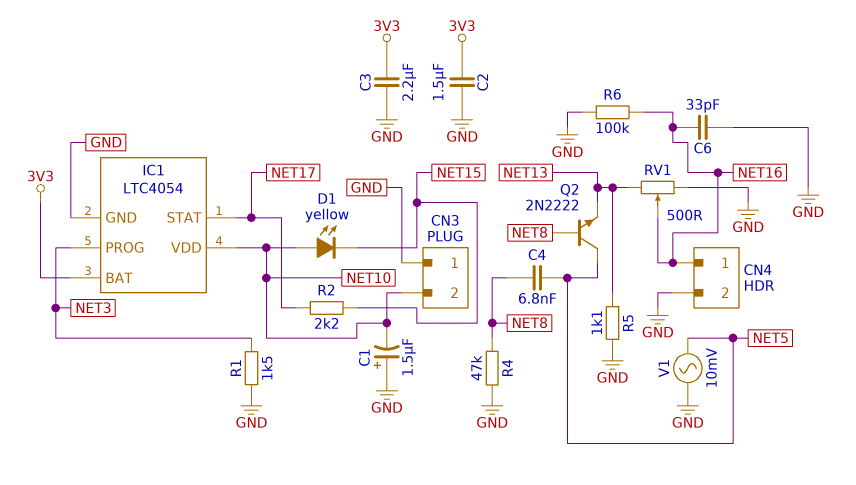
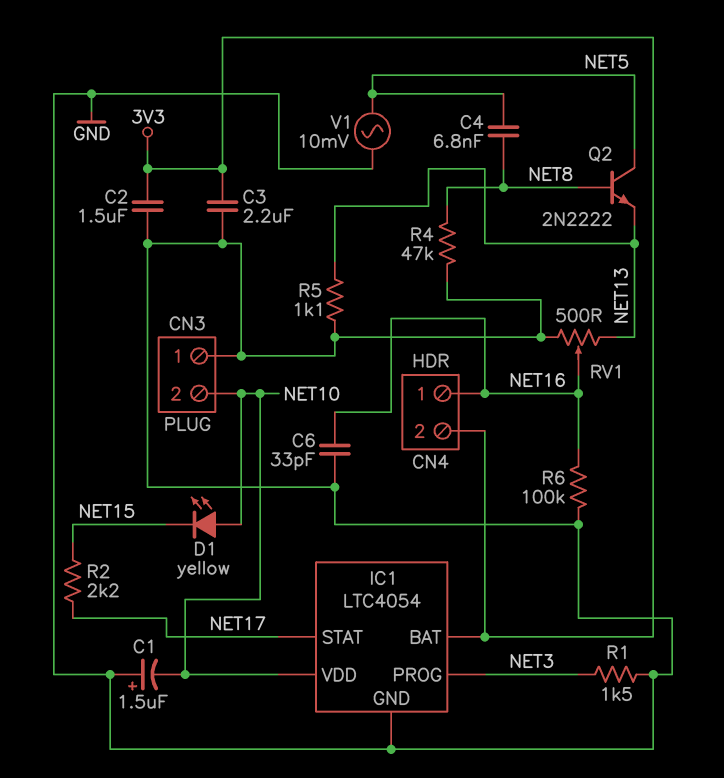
CN4 pin 2: GND -> 3V3

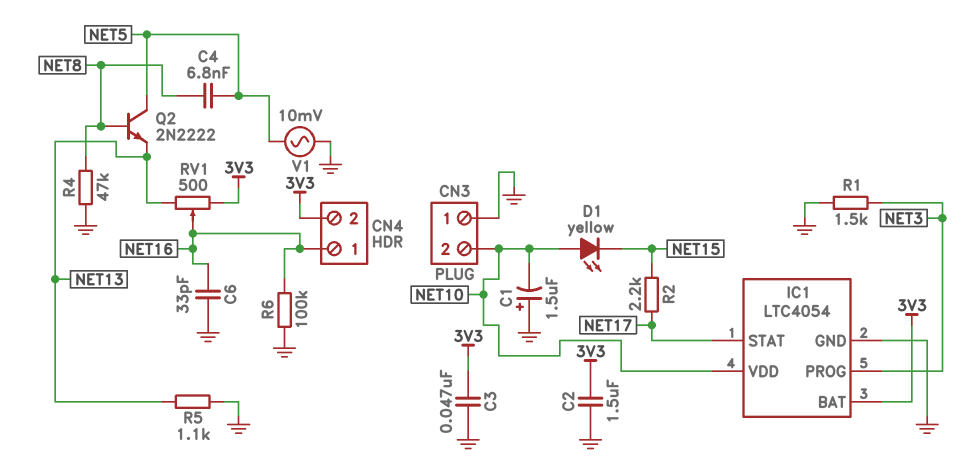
C3: 2.2uF (3V3, GND) -> 47nF (3V3, GND)
RV1: 500 (GND, NET13, wiper NET16) -> 500 (3V3, NET13, wiper NET16)

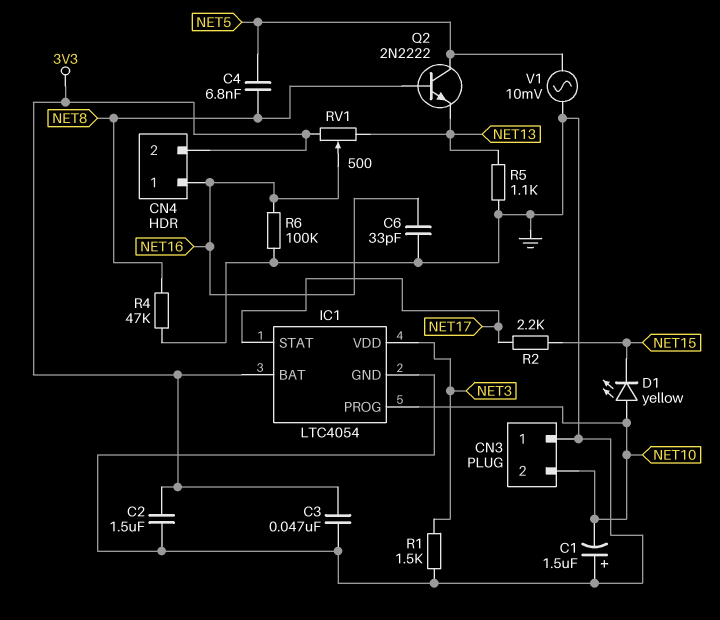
IC1 pin PROG: NET3 -> NET10
IC1 pin VDD: NET10 -> NET3

